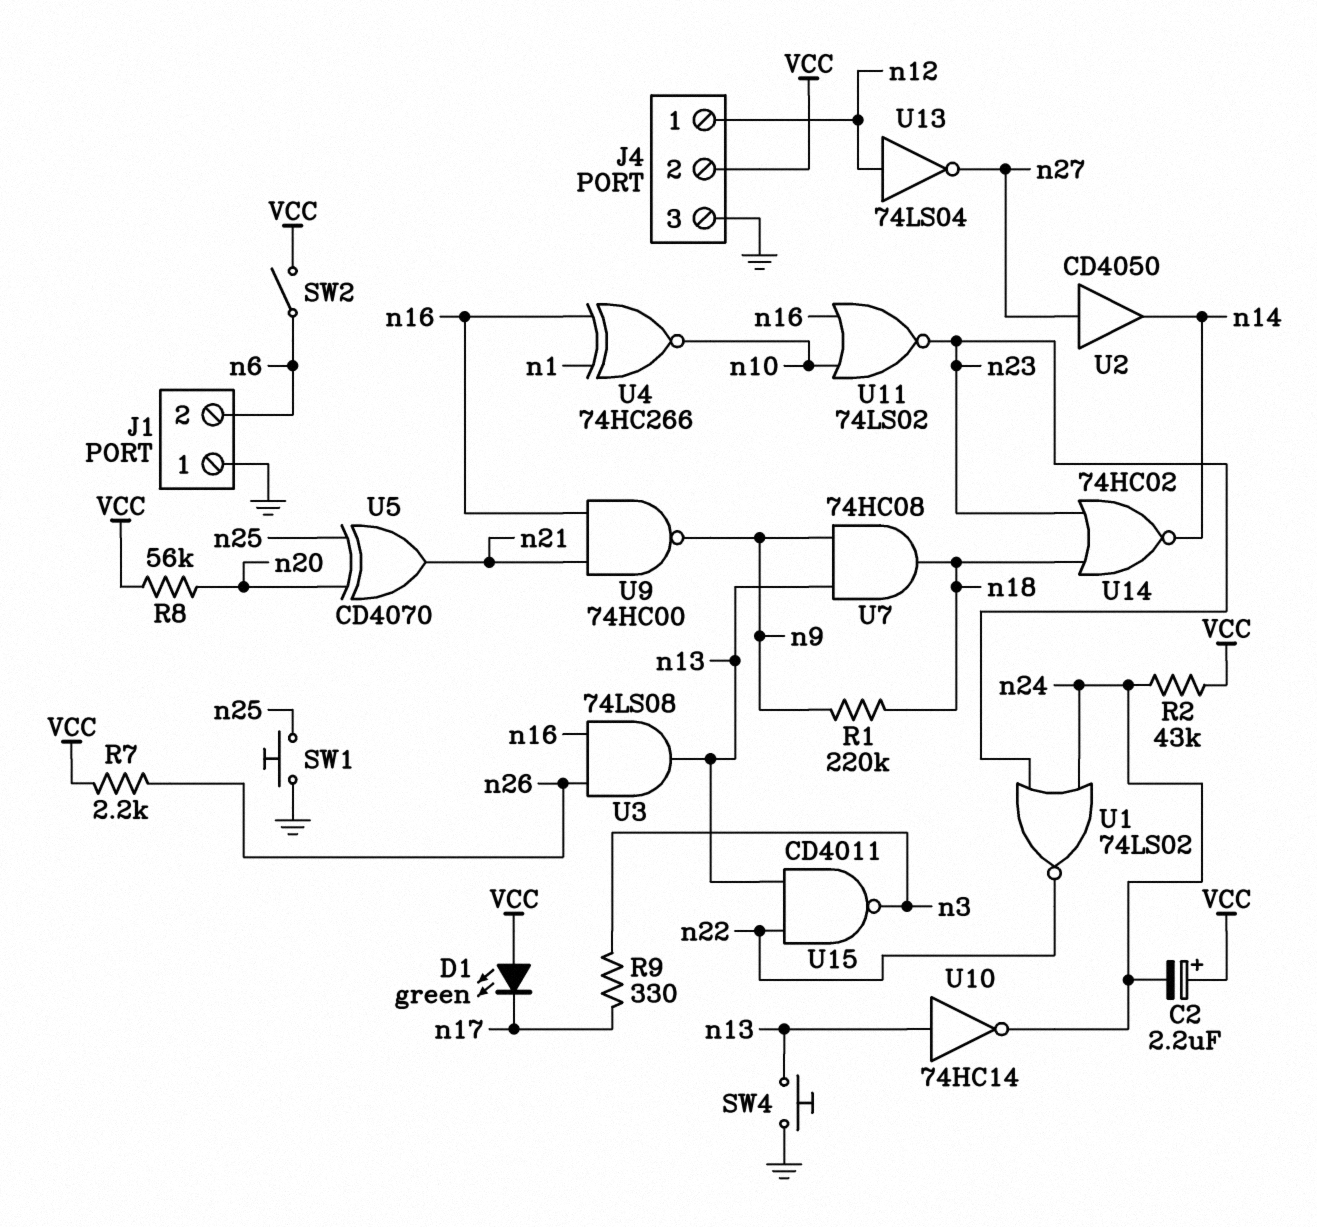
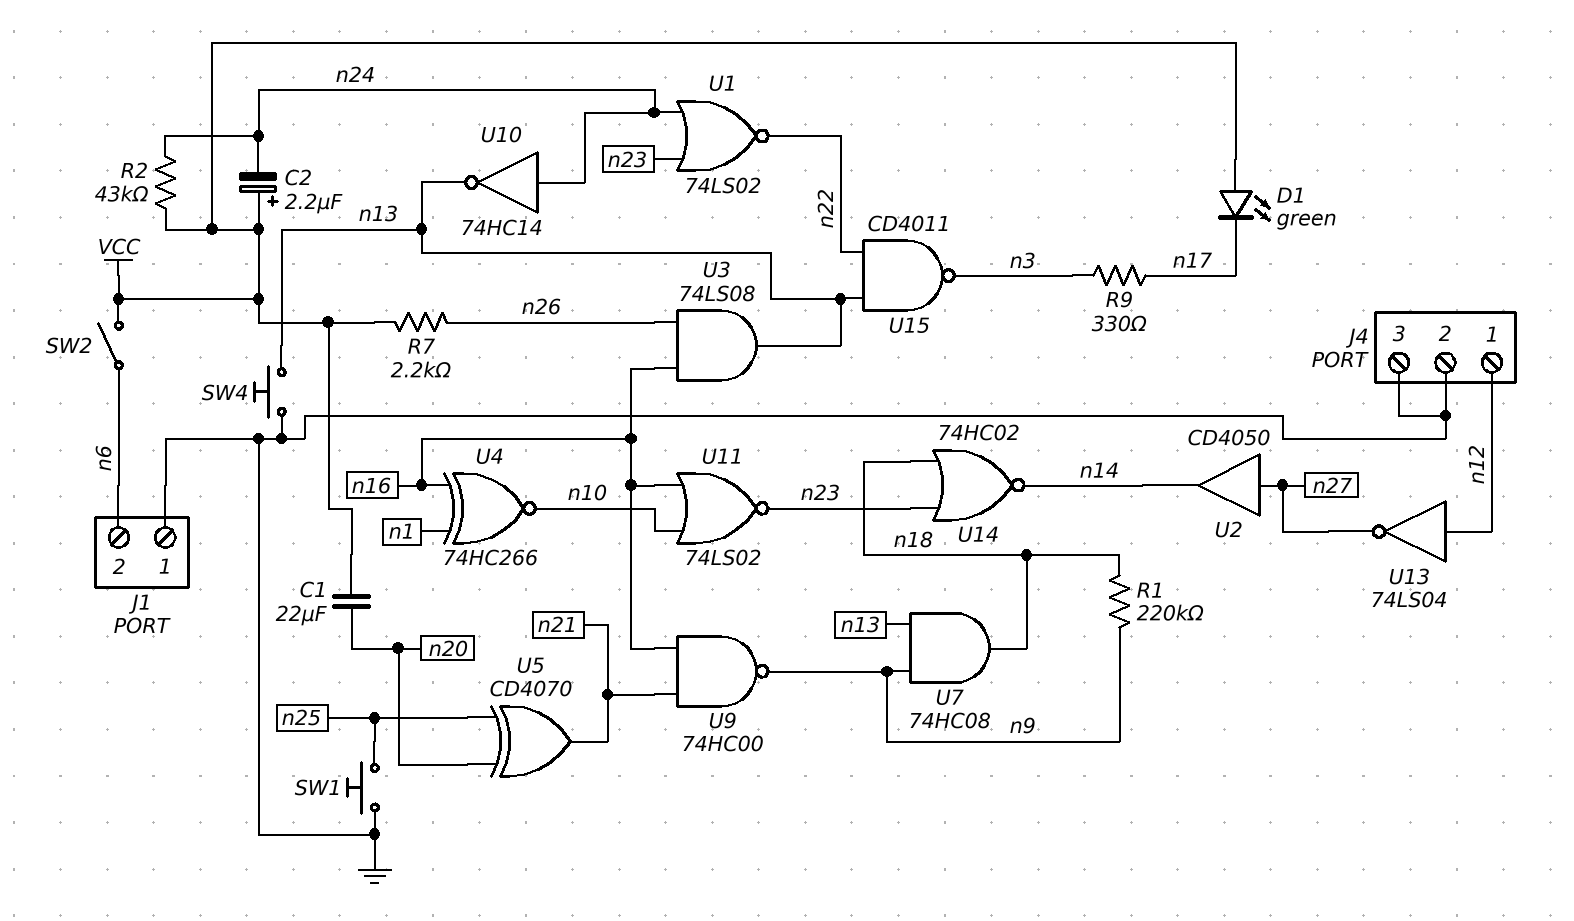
C1: none -> 22uF (VCC, n20)
J4 pin 2: VCC -> GND
R8: 56k (VCC, n20) -> none
U10: NOT 74HC14 (in n13, out n24) -> NOT 74HC14 (in n24, out n13)

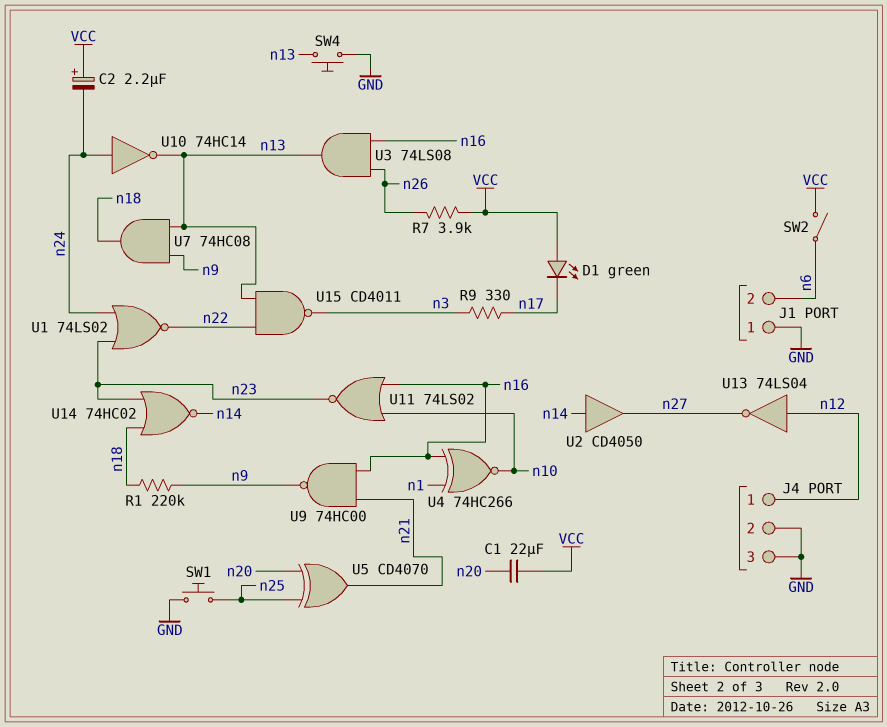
R2: 43k (VCC, n24) -> none
R7: 2.2k (VCC, n26) -> 3.9k (VCC, n26)
U2: buffer CD4050 (in n27, out n14) -> buffer CD4050 (in n14, out n27)

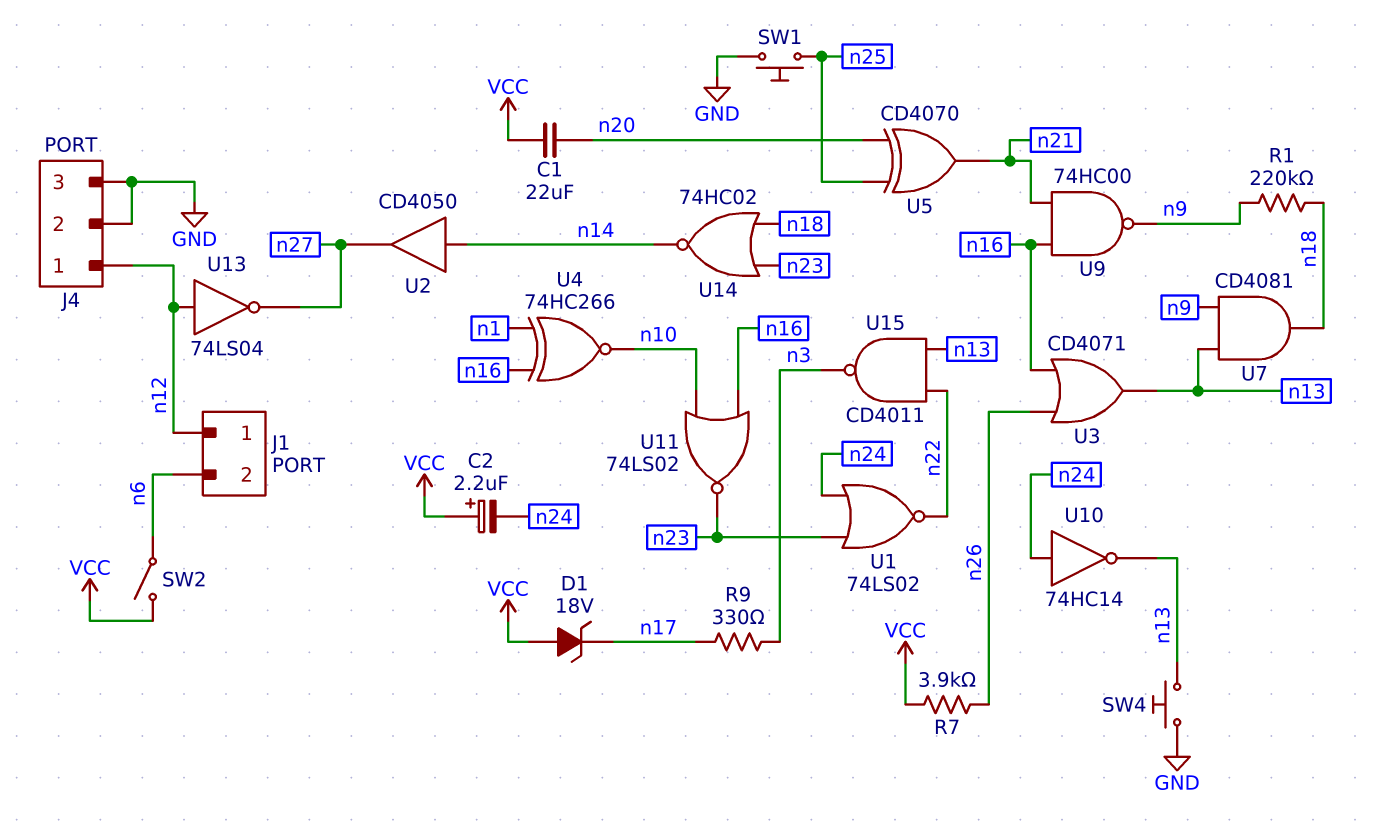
D1: LED green (A VCC, K n17) -> zener 18V (A VCC, K n17)
J1 pin 1: GND -> n12
U3: AND 74LS08 (in n16, in n26, out n13) -> OR CD4071 (in n16, in n26, out n13)
U7: AND 74HC08 (in n9, in n13, out n18) -> AND CD4081 (in n9, in n13, out n18)

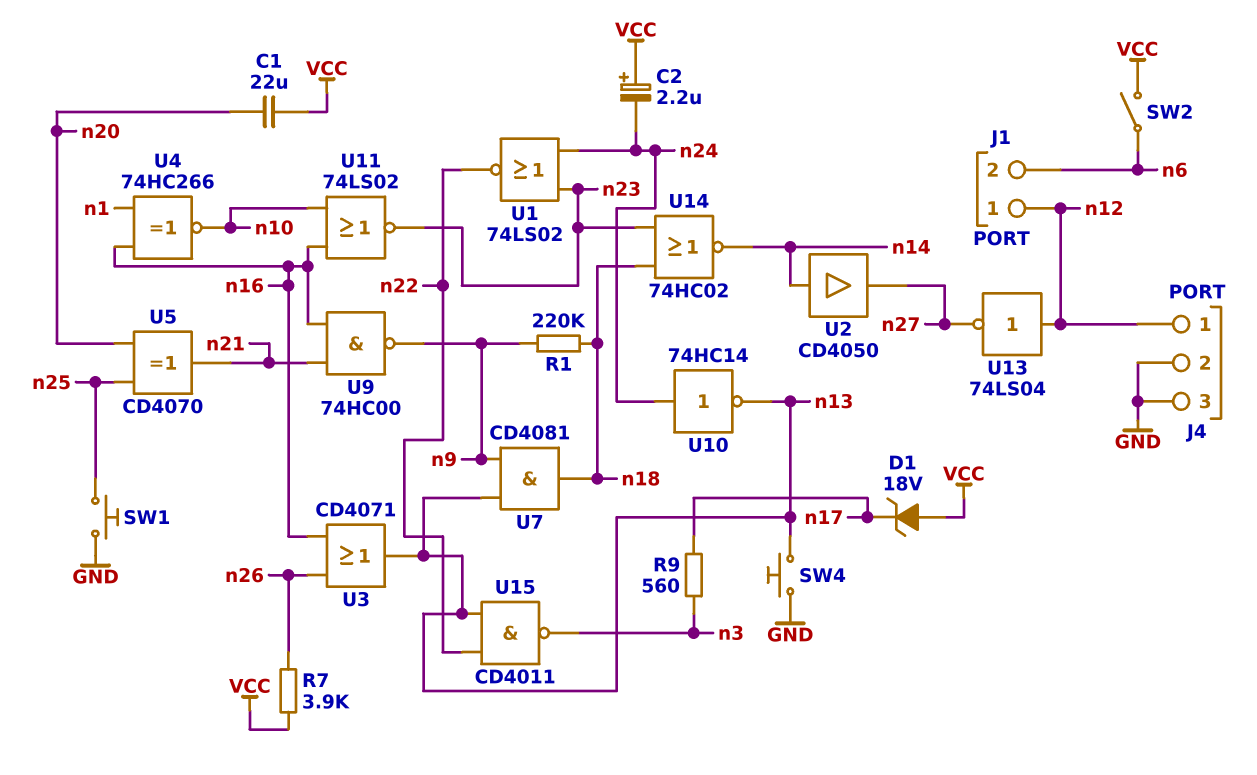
R9: 330 (n3, n17) -> 560 (n3, n17)

